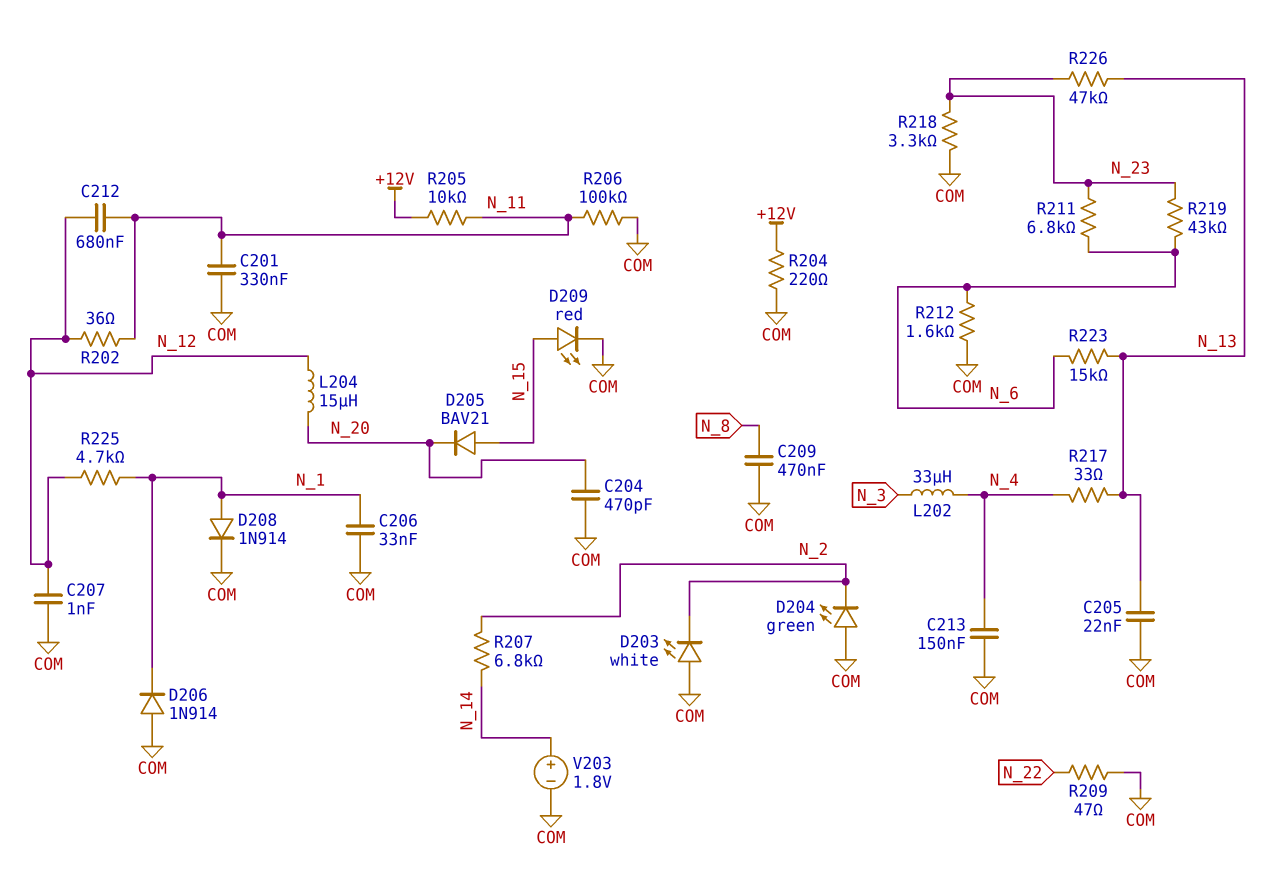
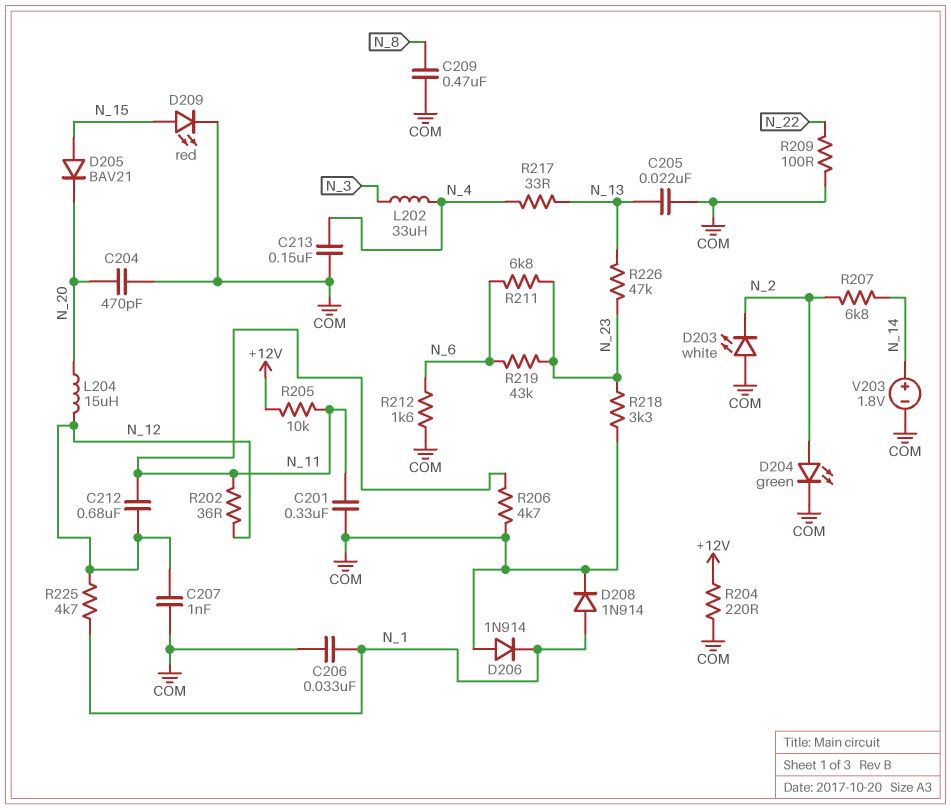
D204: LED green (A COM, K N_2) -> LED green (A N_2, K COM)
R206: 100k (COM, N_11) -> 4.7k (COM, N_11)
R209: 47 (COM, N_22) -> 100 (COM, N_22)
R223: 15k (N_6, N_13) -> none

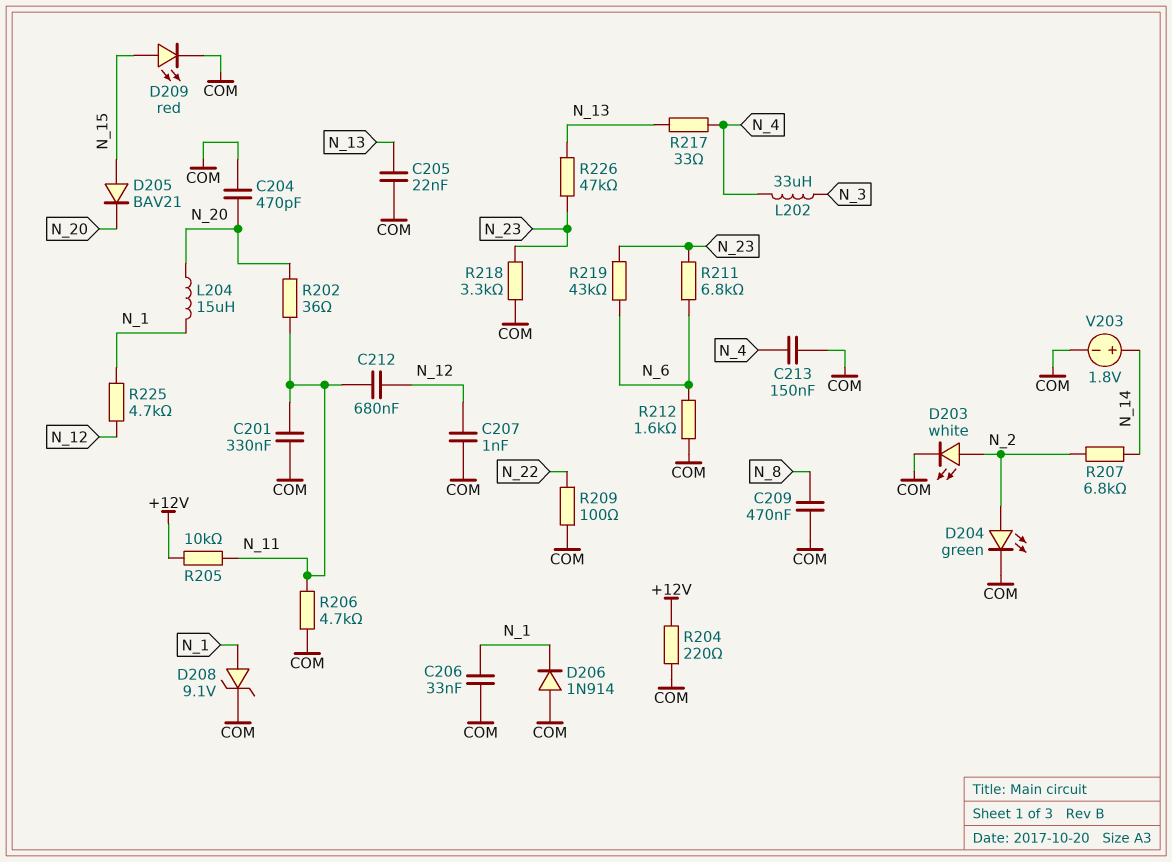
D203: LED white (A COM, K N_2) -> LED white (A N_2, K COM)
D208: diode 1N914 (A N_1, K COM) -> zener 9.1V (A N_1, K COM)
L204: 15uH (N_12, N_20) -> 15uH (N_1, N_20)
R202: 36 (N_11, N_12) -> 36 (N_11, N_20)

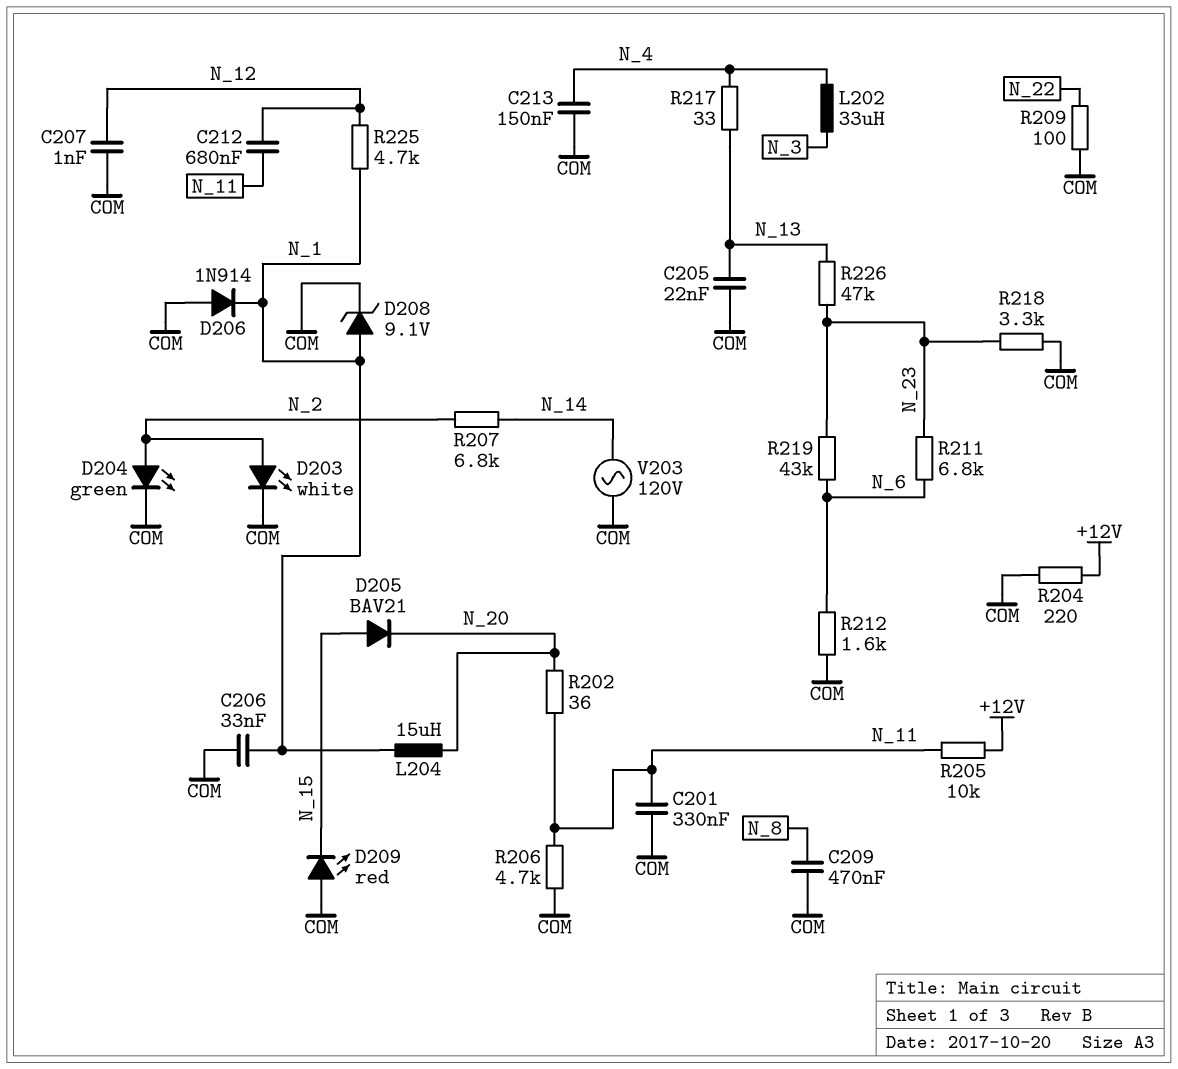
C204: 470pF (COM, N_20) -> none
D209: LED red (A N_15, K COM) -> LED red (A COM, K N_15)
V203: 1.8V (plus N_14, minus COM) -> AC 120V (COM, N_14)

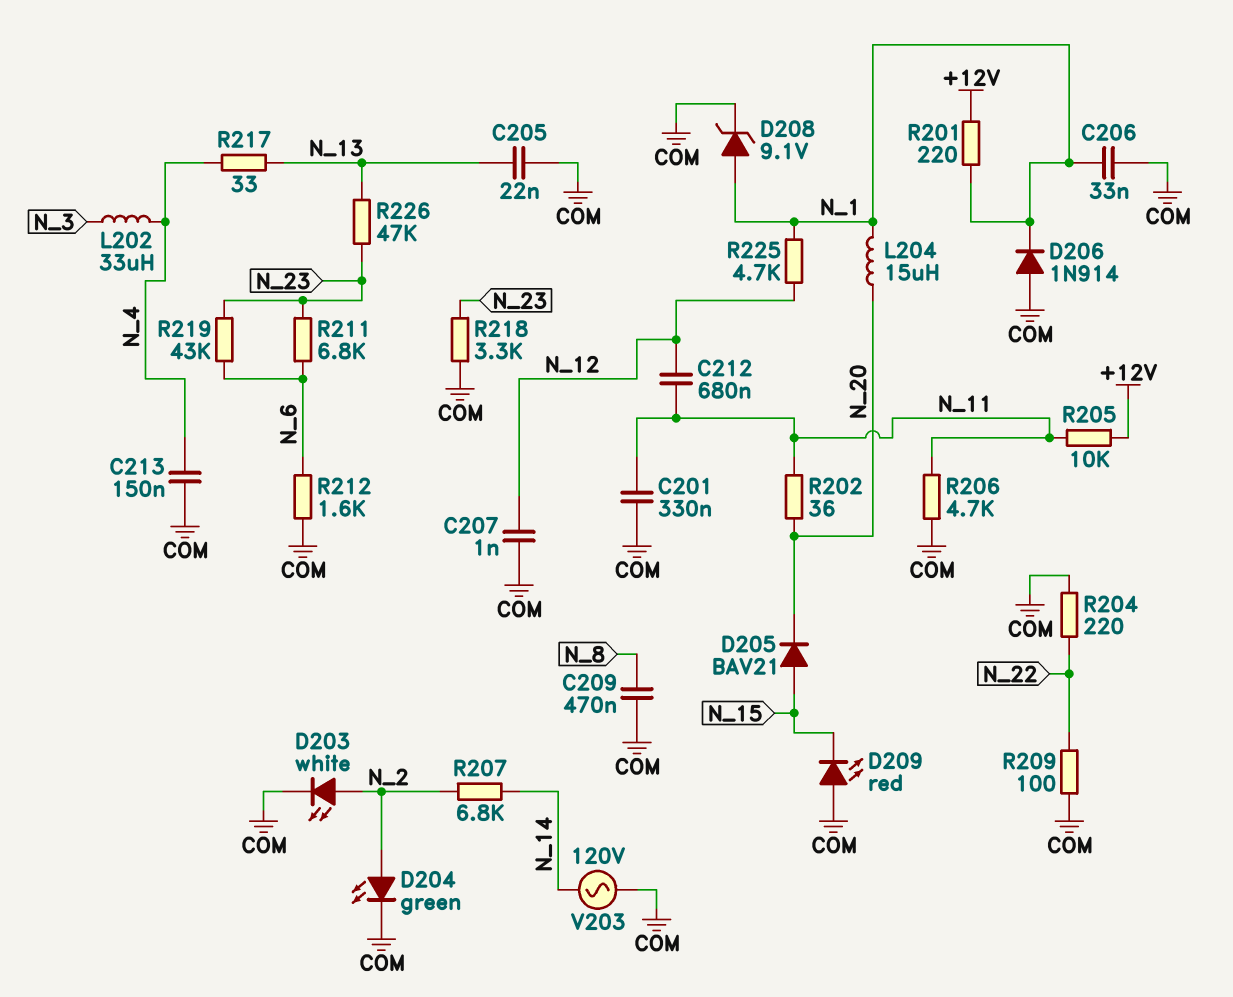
R201: none -> 220 (+12V, N_1)
R204: 220 (+12V, COM) -> 220 (COM, N_22)

